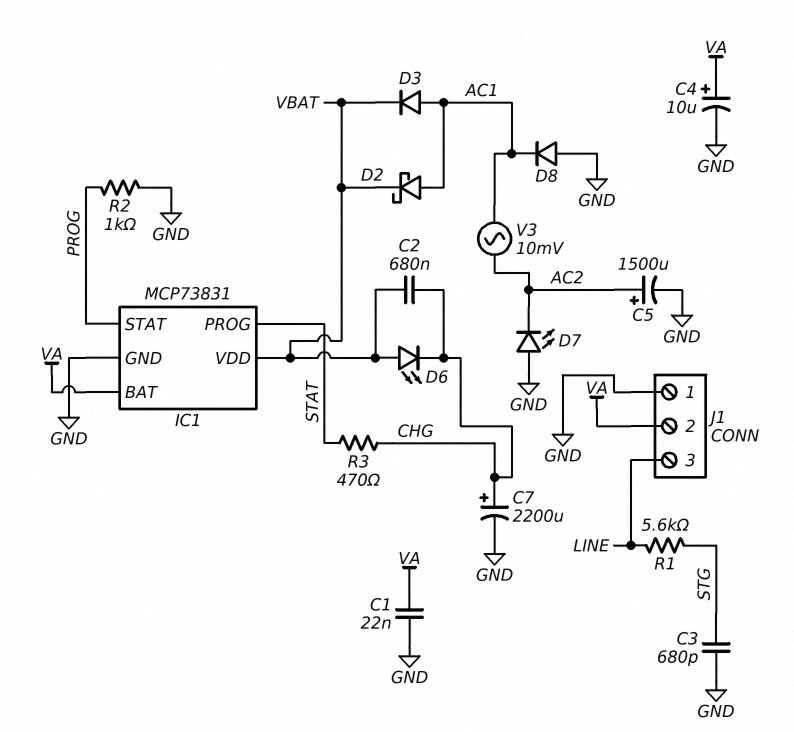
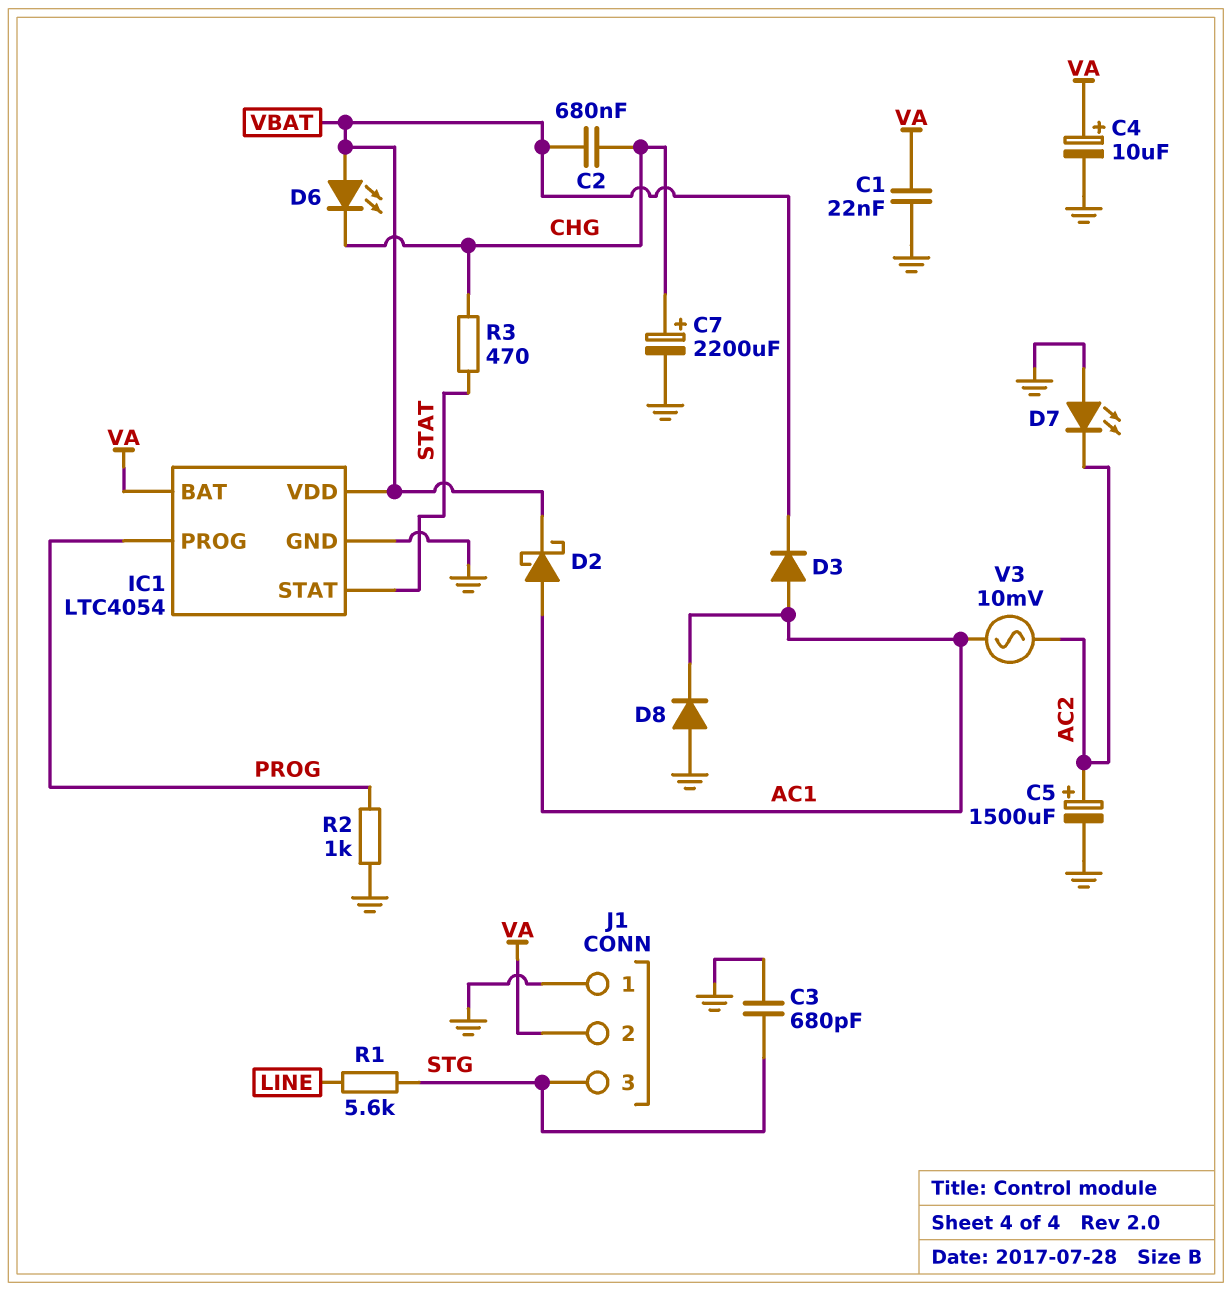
IC1: MCP73831 -> LTC4054
IC1 pin PROG: STAT -> PROG
IC1 pin STAT: PROG -> STAT
J1 pin 3: LINE -> STG

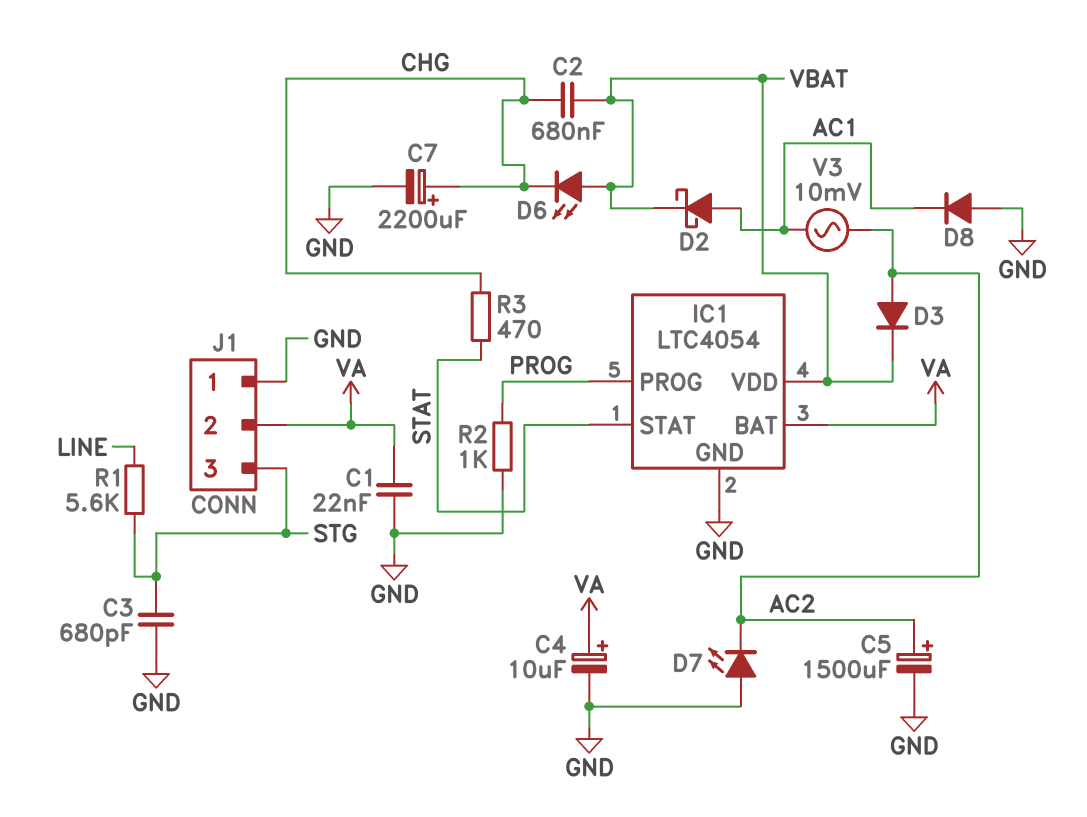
D3: diode (A AC1, K VBAT) -> diode (A AC2, K VBAT)

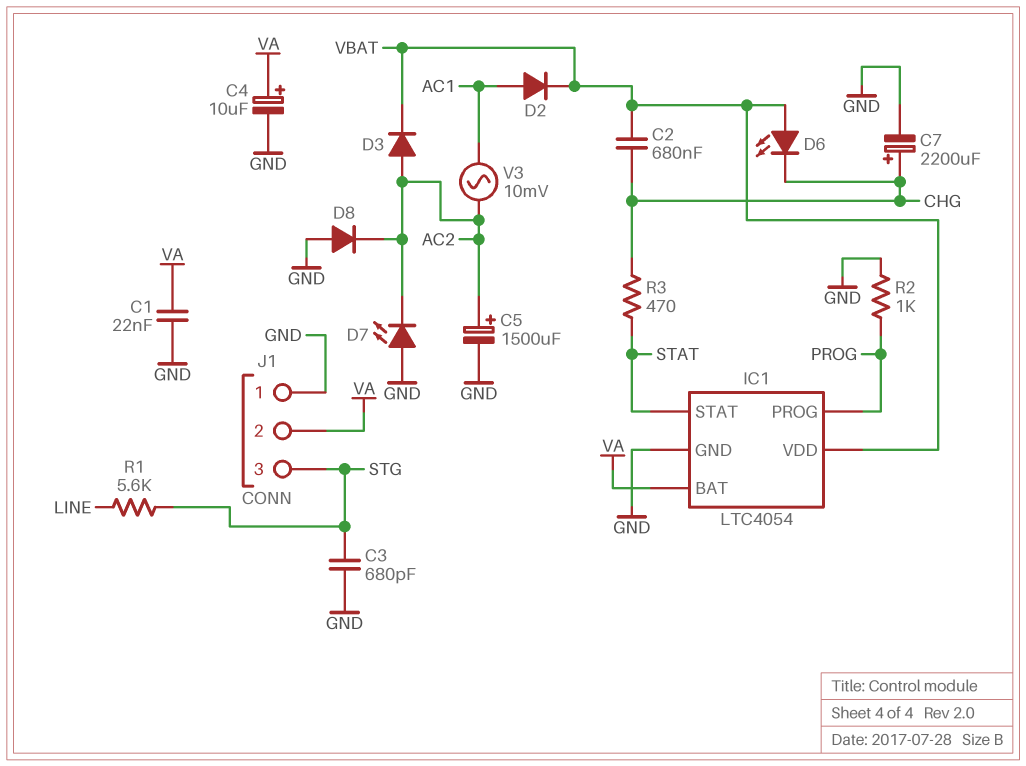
D2: schottky (A AC1, K VBAT) -> diode (A AC1, K VBAT)
D8: diode (A GND, K AC1) -> diode (A GND, K AC2)

